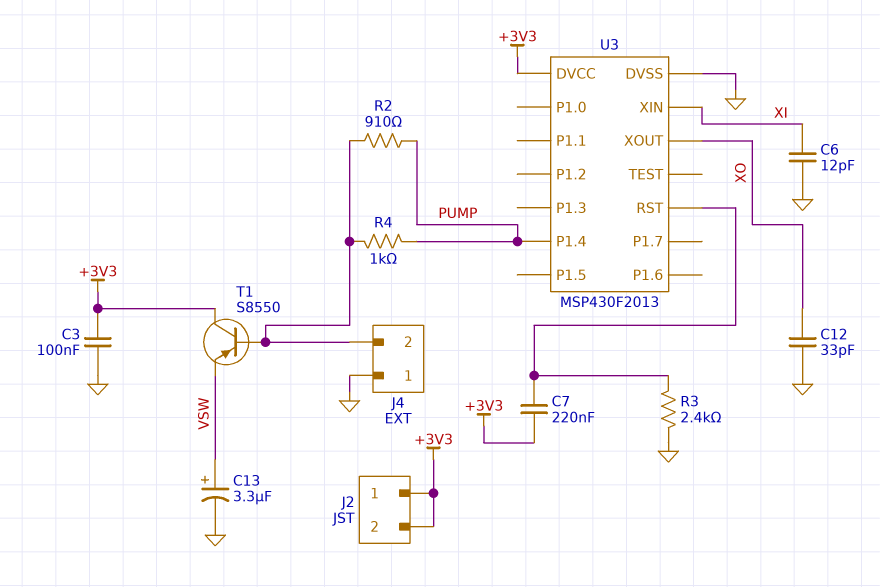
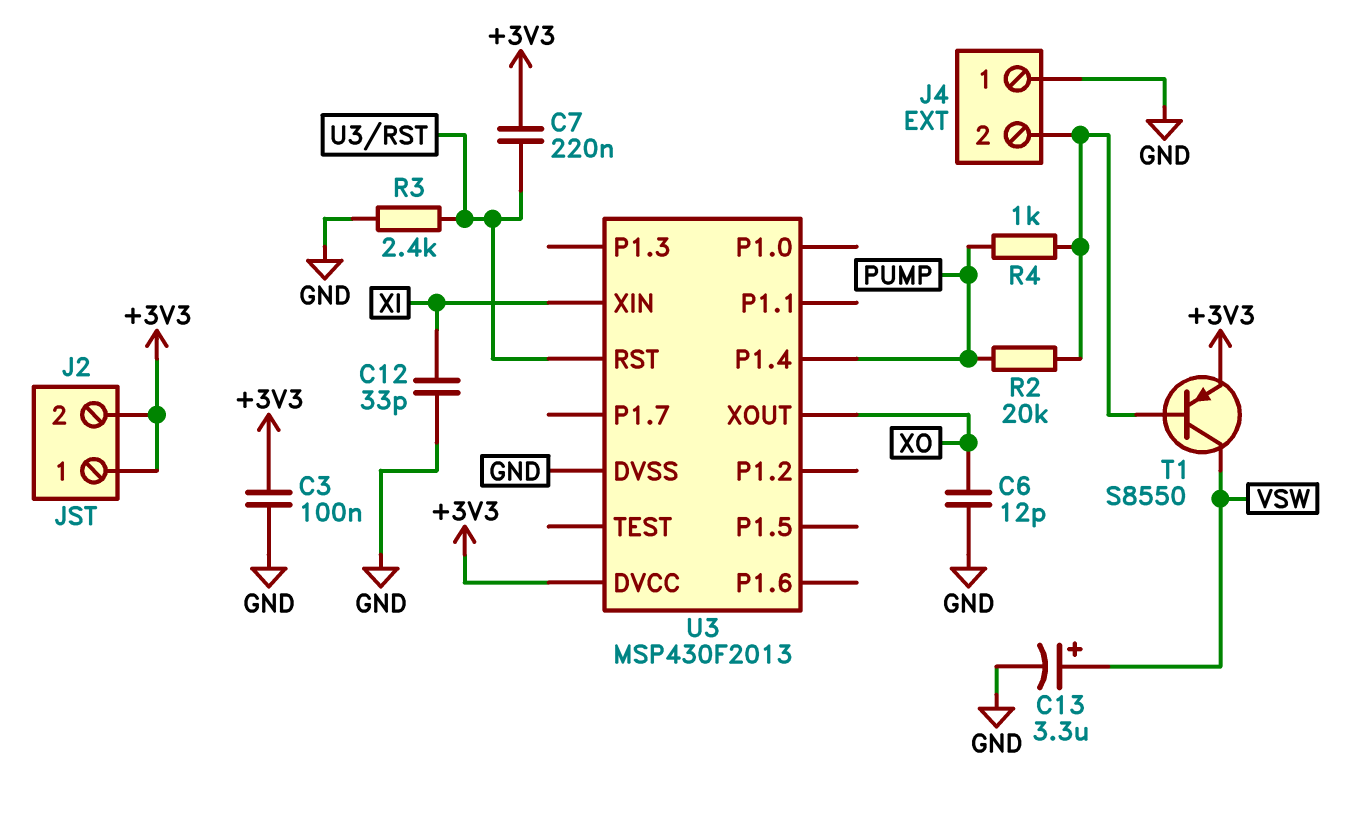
C6: 12pF (GND, XI) -> 12pF (GND, XO)
C12: 33pF (GND, XO) -> 33pF (GND, XI)
R2: 910 (J4/2, PUMP) -> 20k (J4/2, PUMP)
T1: PNP S8550 (B J4/2, C +3V3, E VSW) -> PNP S8550 (B J4/2, C VSW, E +3V3)

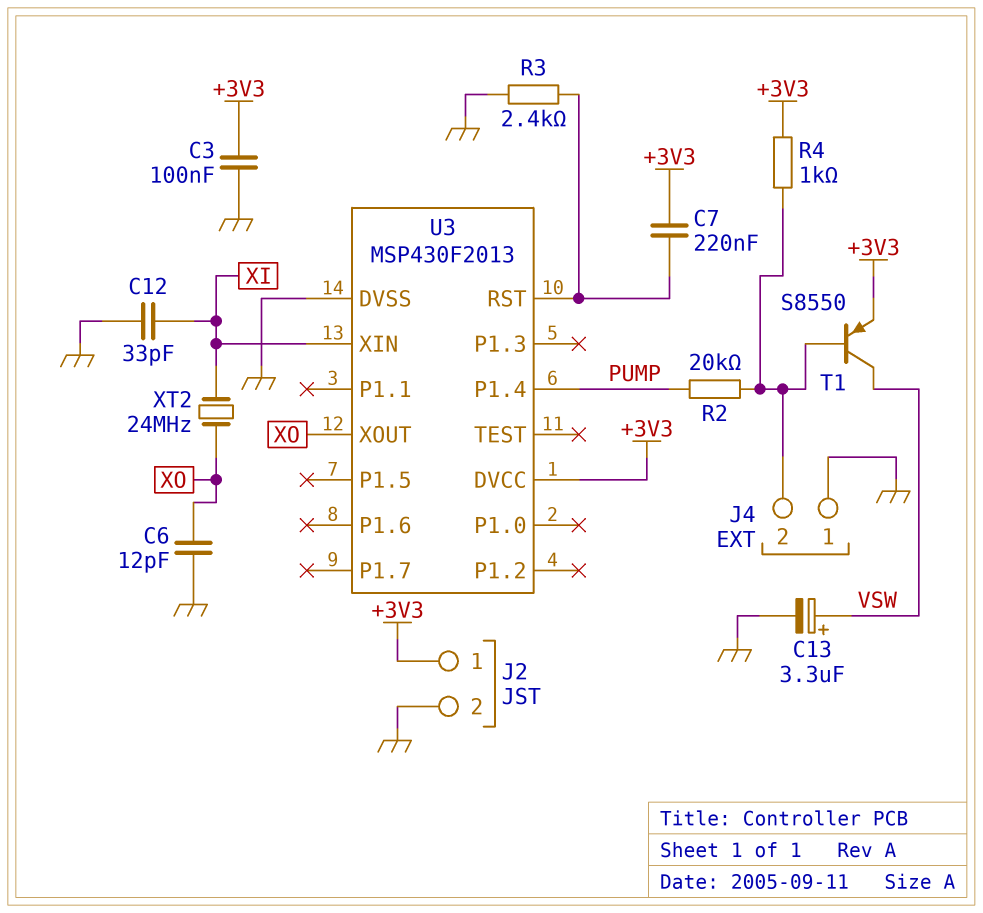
J2 pin 2: +3V3 -> GND
R4: 1k (J4/2, PUMP) -> 1k (+3V3, J4/2)
XT2: none -> 24MHz (XI, XO)

